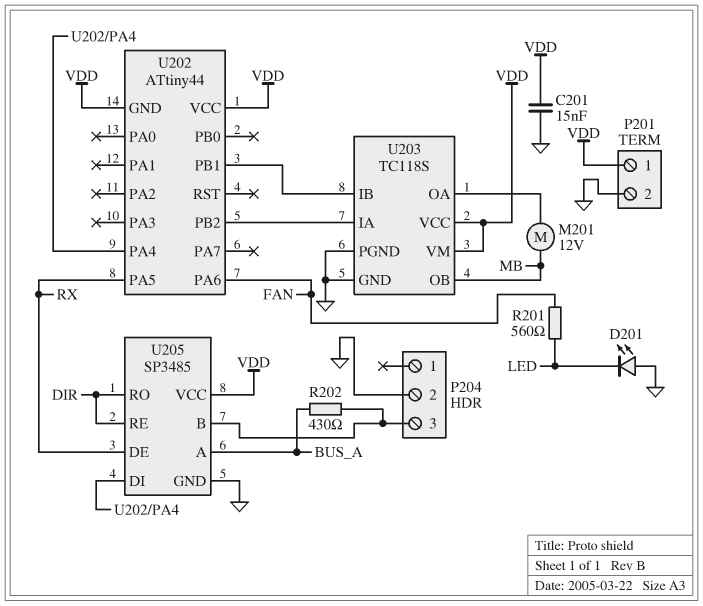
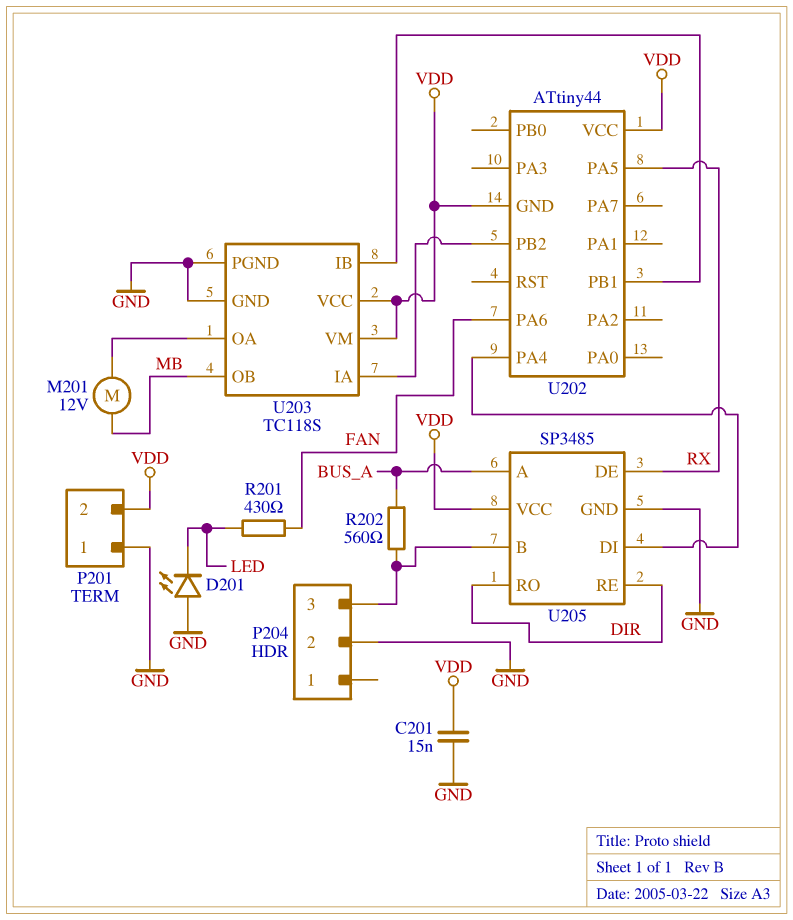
P201 pin 1: VDD -> GND
P201 pin 2: GND -> VDD
R201: 560 (FAN, LED) -> 430 (FAN, LED)
R202: 430 (BUS_A, P204/3) -> 560 (BUS_A, P204/3)

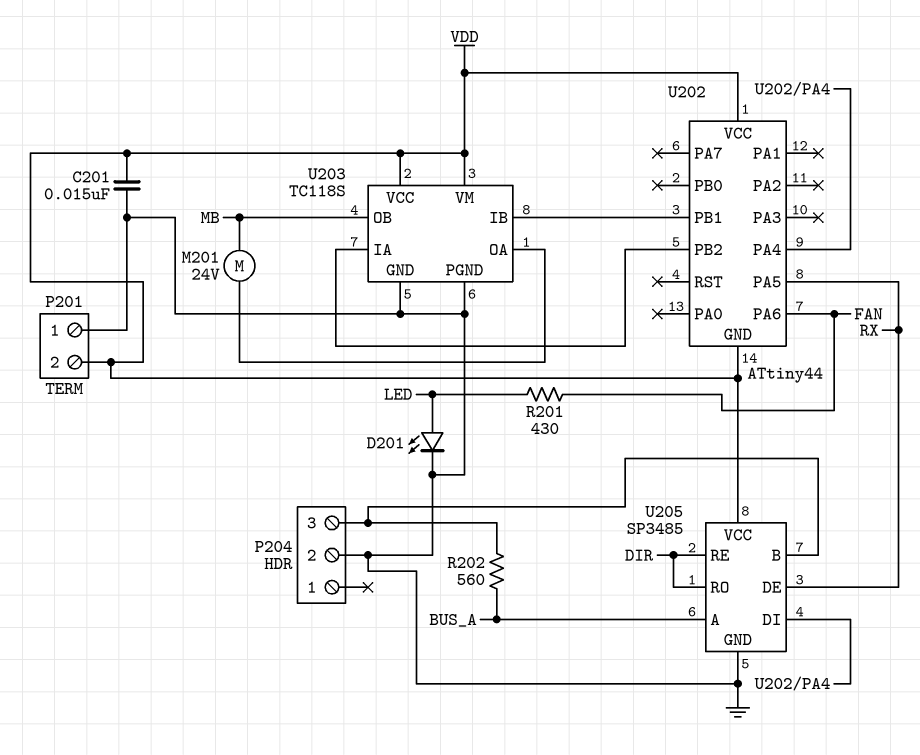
D201: LED (A GND, K LED) -> LED (A LED, K GND)
M201: motor 12V (MB, U203/OA) -> motor 24V (MB, U203/OA)

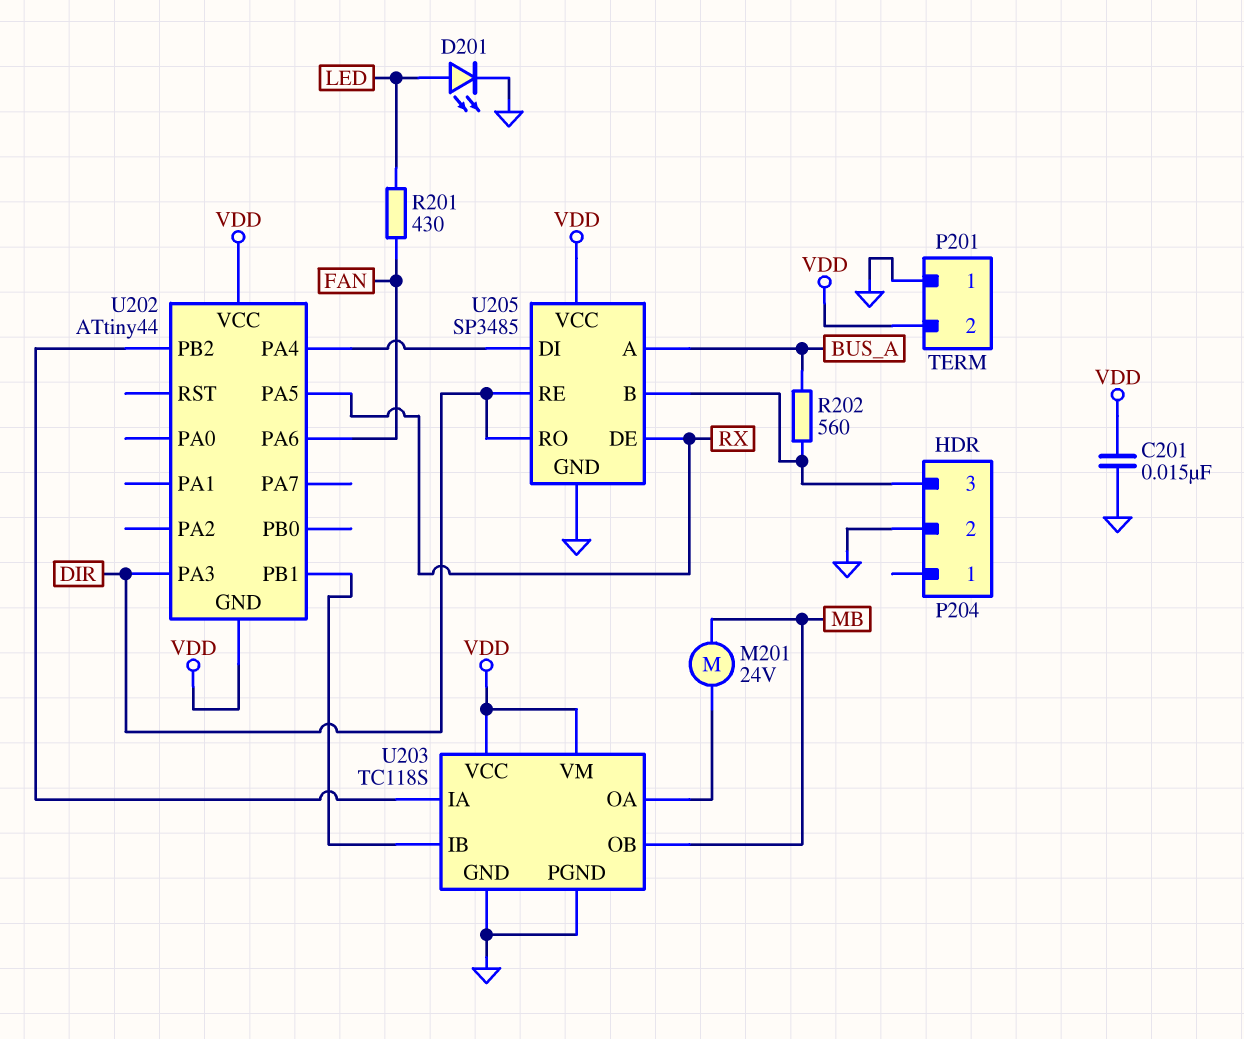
U202 pin PA3: none -> DIR

